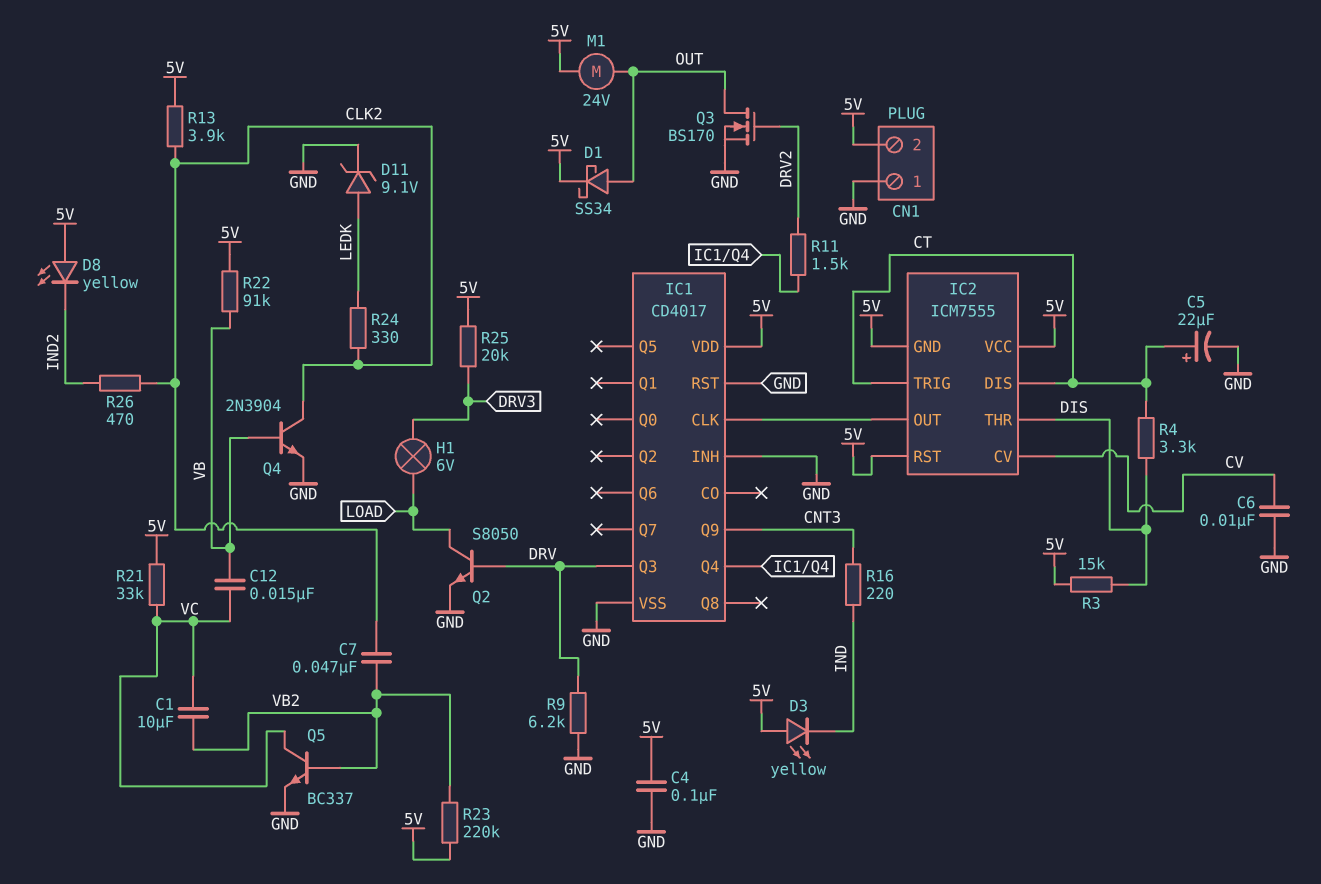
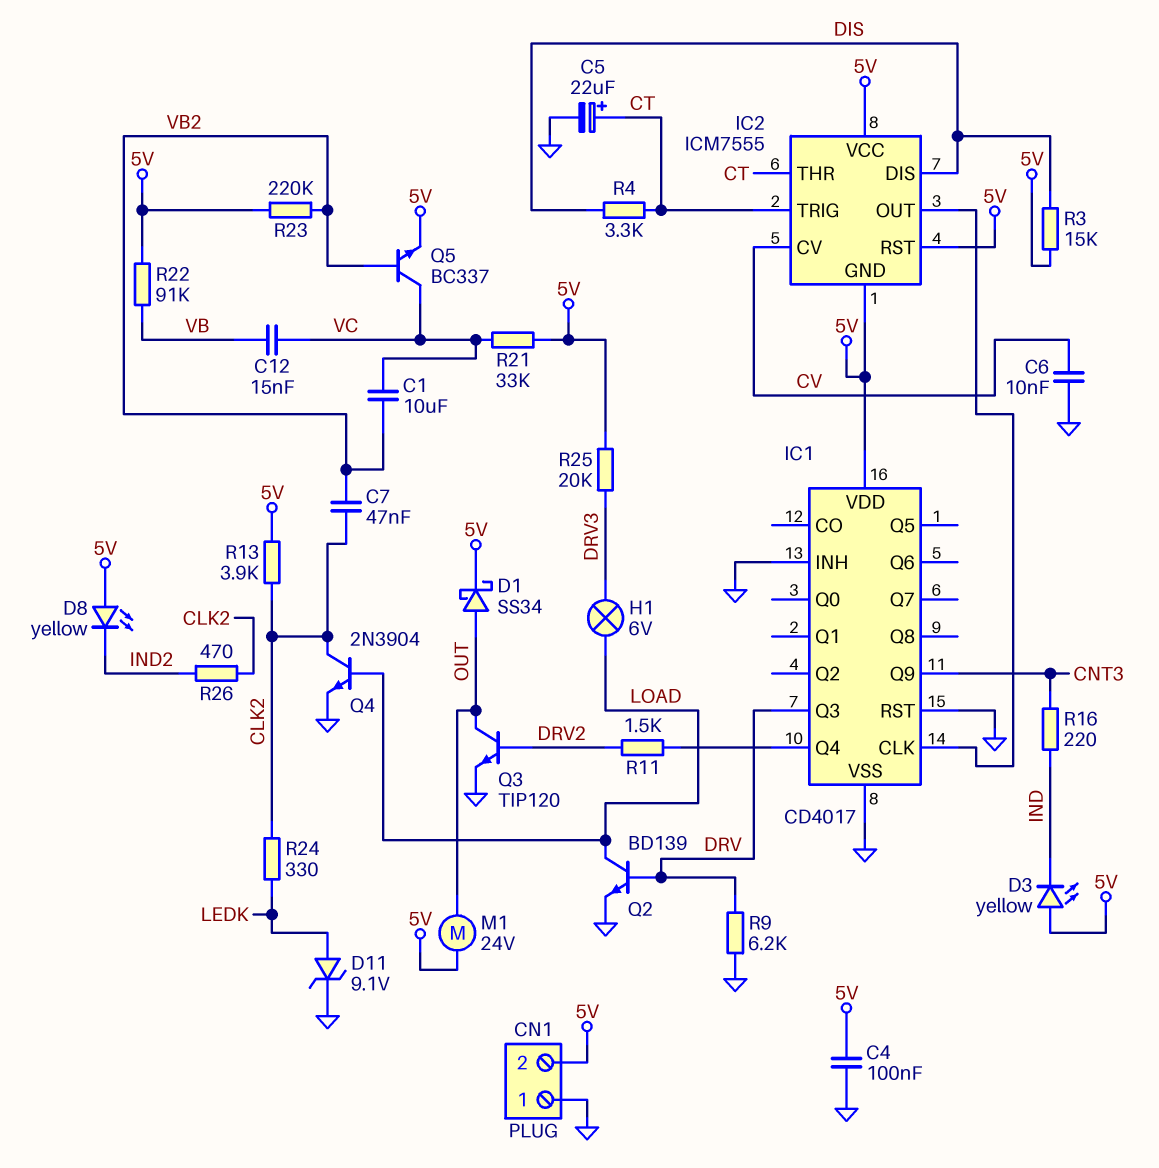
IC2 pin DIS: CT -> DIS
IC2 pin THR: DIS -> CT
Q2: NPN S8050 (B DRV, C LOAD, E GND) -> NPN BD139 (B DRV, C LOAD, E GND)
Q3: NMOS BS170 (G DRV2, D OUT, S GND) -> NPN TIP120 (B DRV2, C OUT, E GND)
Q4: NPN 2N3904 (B VB, C CLK2, E GND) -> NPN 2N3904 (B LOAD, C CLK2, E GND)
Q5: NPN BC337 (B VB2, C VC, E GND) -> NPN BC337 (B VB2, C VC, E 5V)

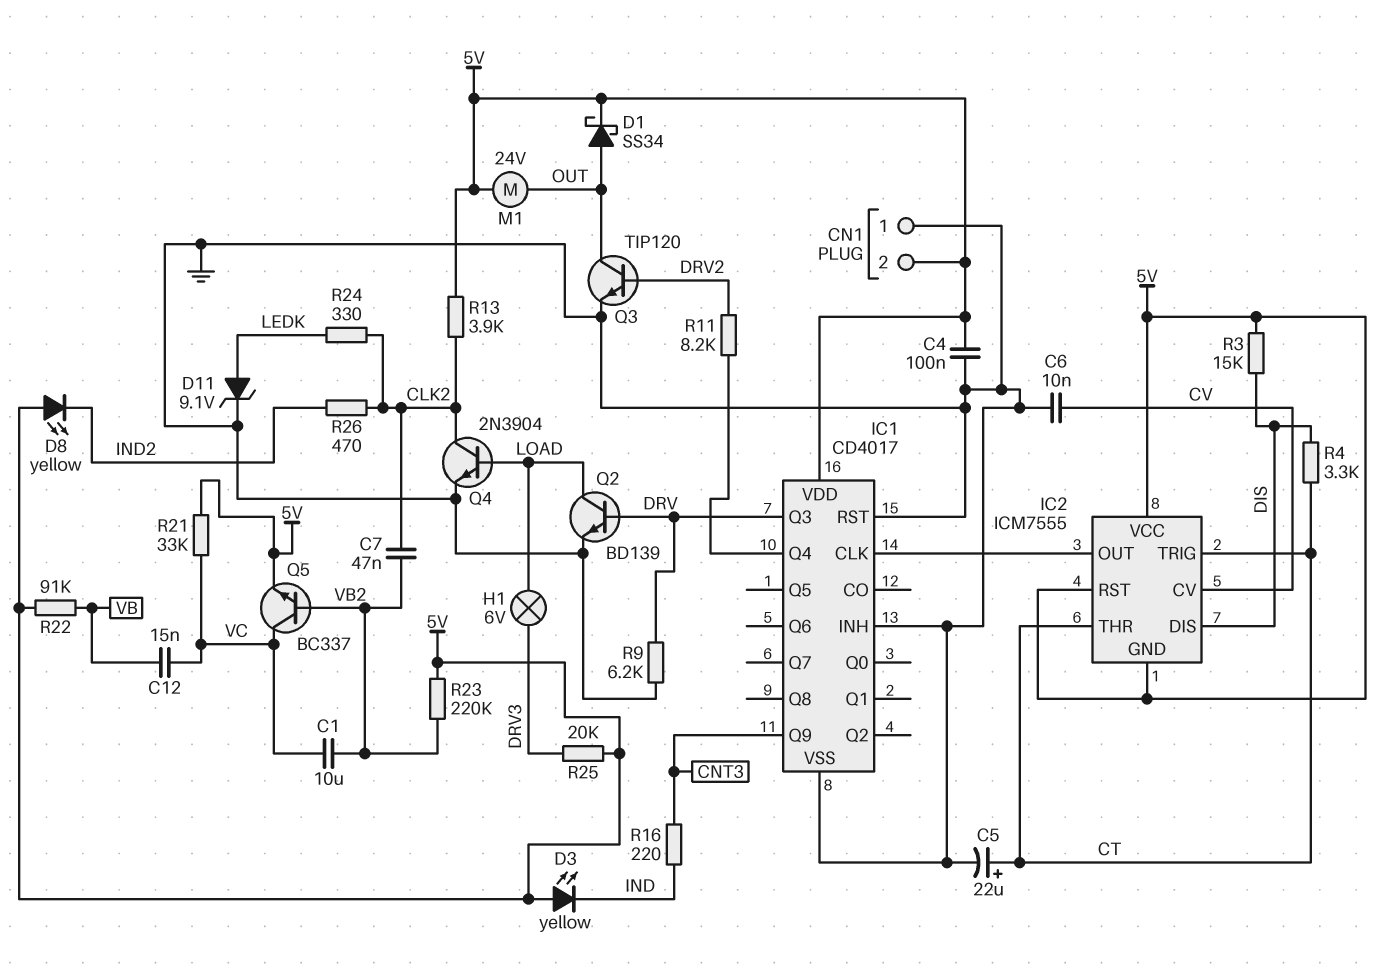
R11: 1.5k (DRV2, IC1/Q4) -> 8.2k (DRV2, IC1/Q4)

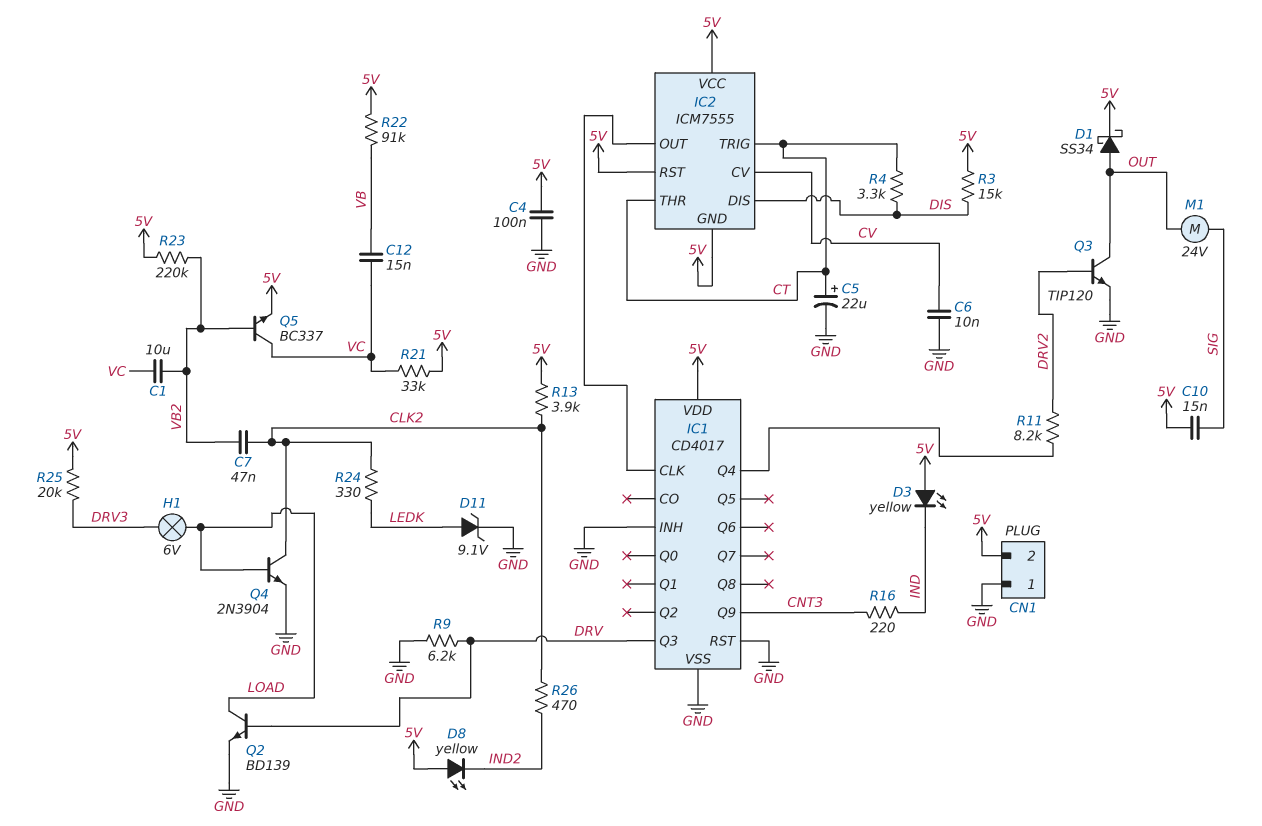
C10: none -> 15nF (5V, SIG)
M1: motor 24V (5V, OUT) -> motor 24V (OUT, SIG)

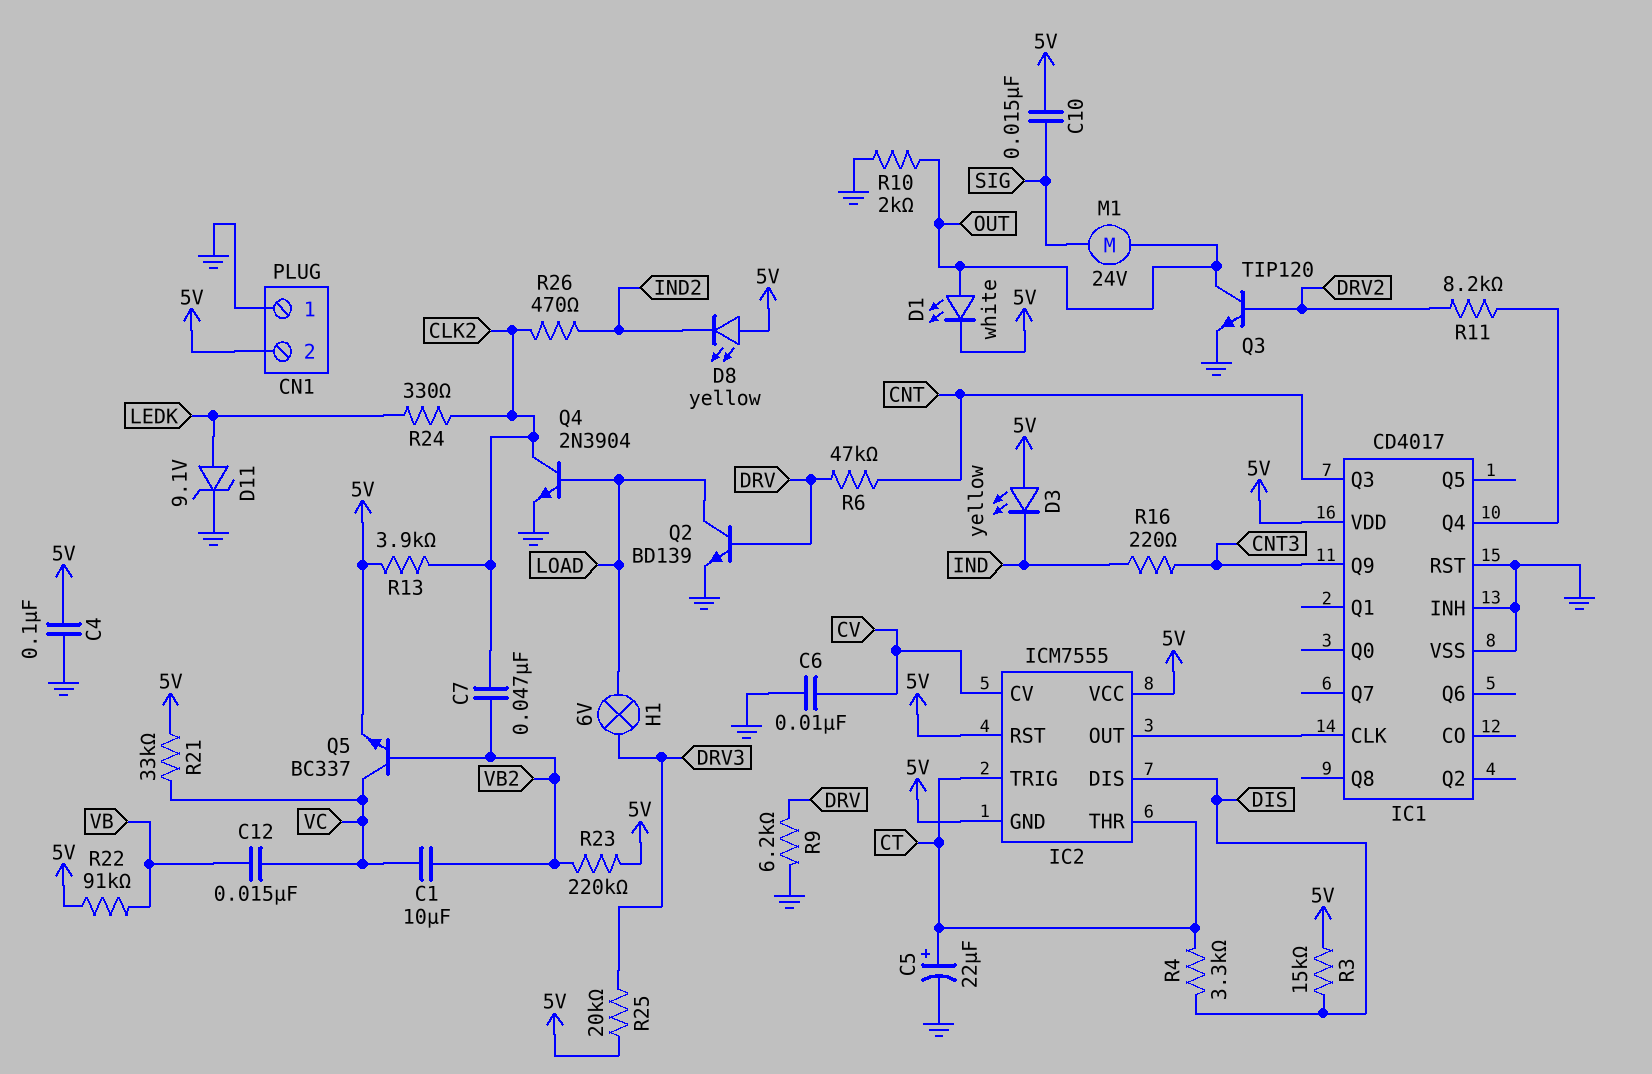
D1: schottky SS34 (A OUT, K 5V) -> LED white (A OUT, K 5V)
IC1 pin Q3: DRV -> CNT
R6: none -> 47k (CNT, DRV)
R10: none -> 2k (GND, OUT)

